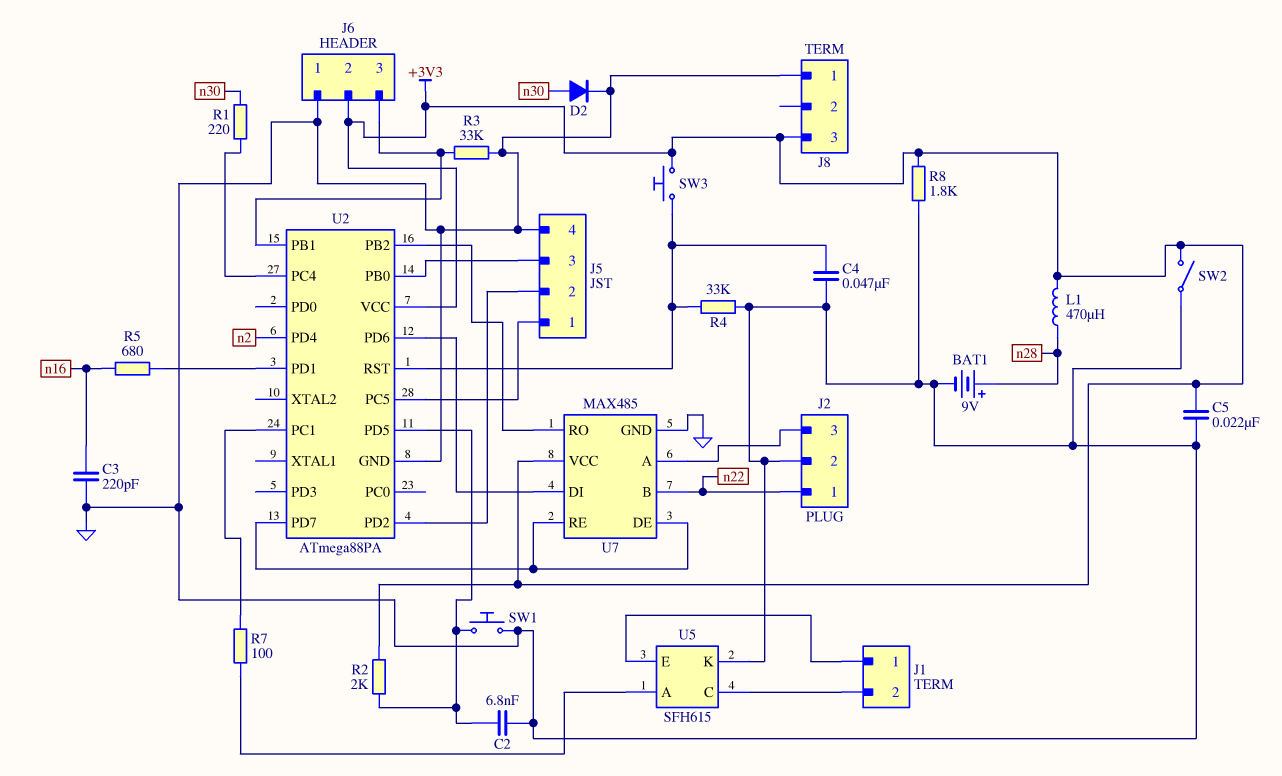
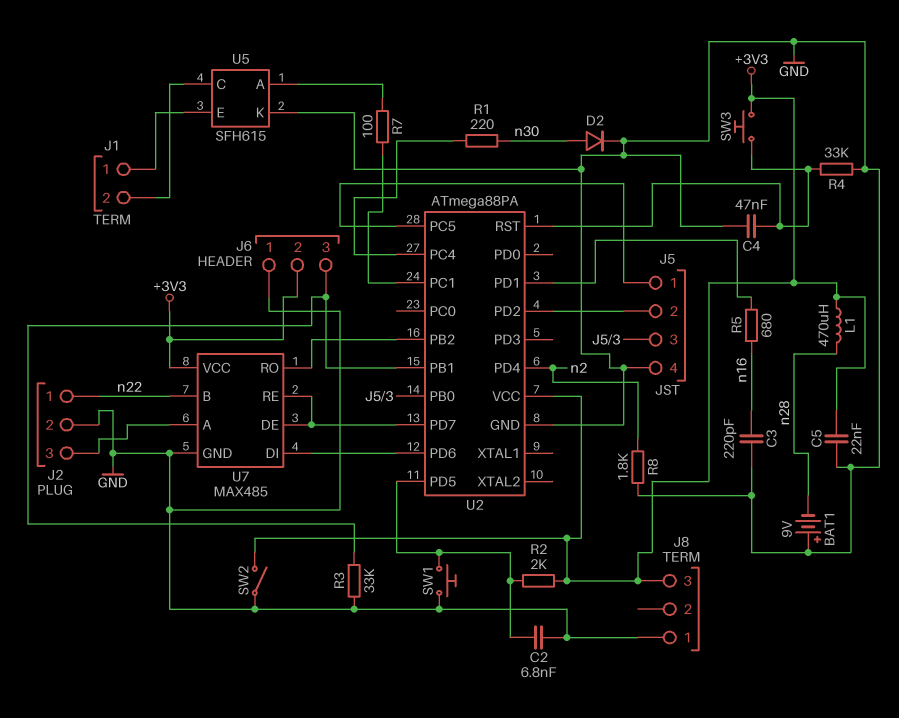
BAT1: 9V (plus n28, minus GND) -> 9V (plus GND, minus n28)
R8: 1.8k (+3V3, GND) -> 1.8k (GND, n2)

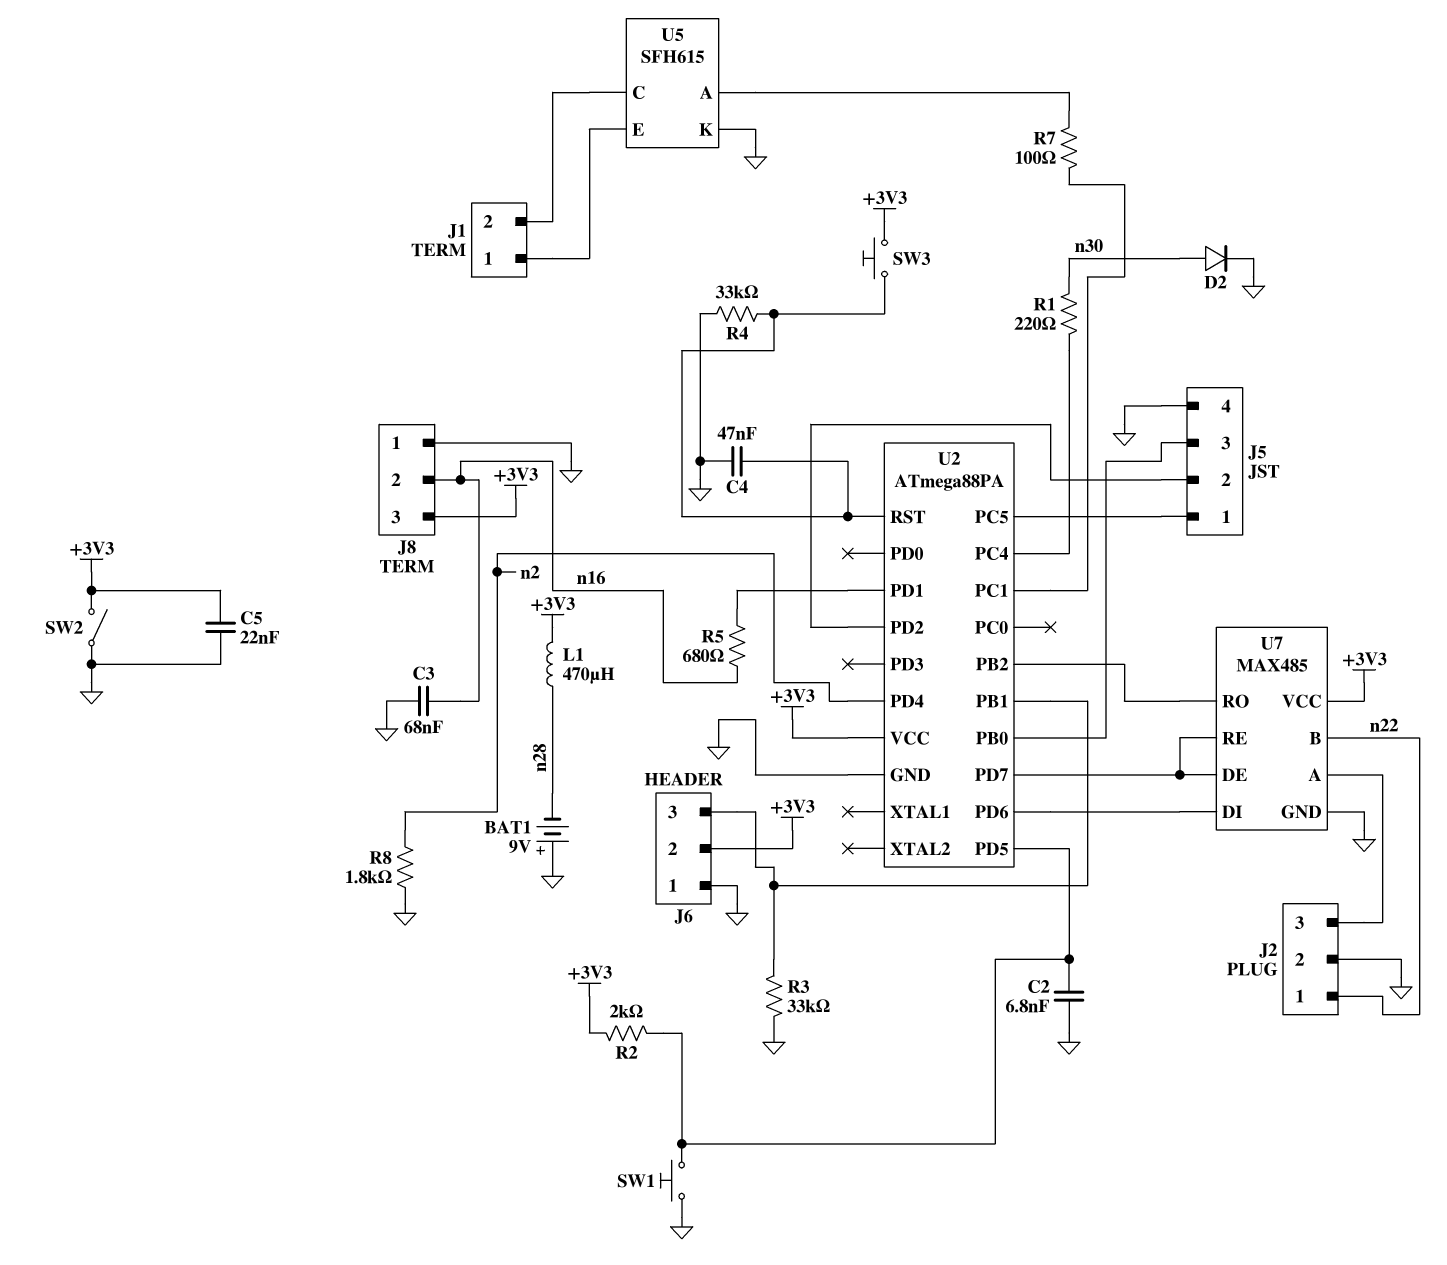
C3: 220pF (GND, n16) -> 68nF (GND, n16)
J8 pin 2: none -> n16

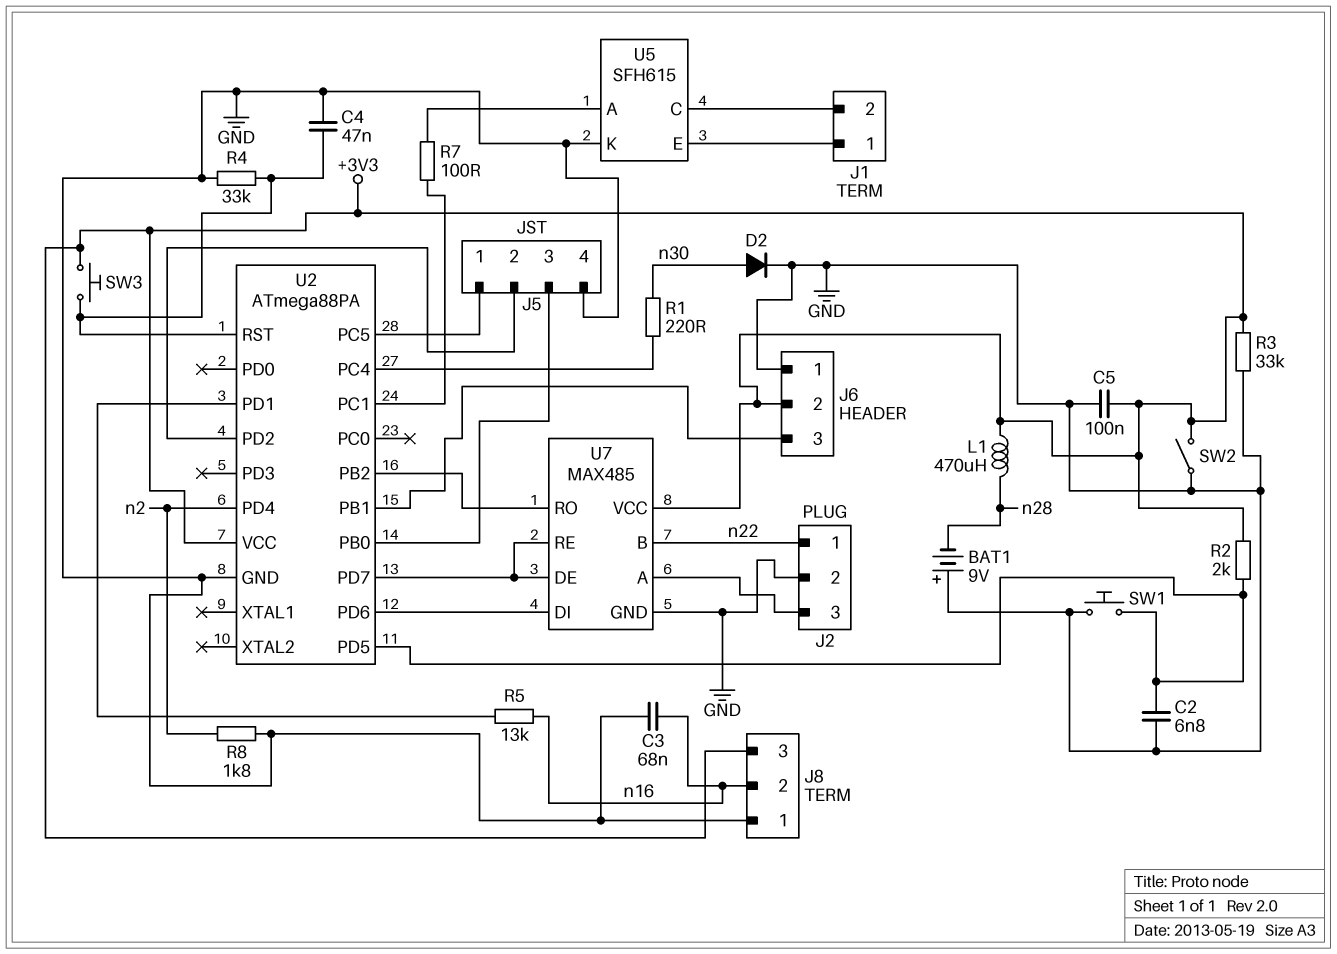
C5: 22nF (+3V3, GND) -> 100nF (+3V3, GND)
R3: 33k (GND, J6/3) -> 33k (+3V3, GND)
R5: 680 (U2/PD1, n16) -> 13k (U2/PD1, n16)

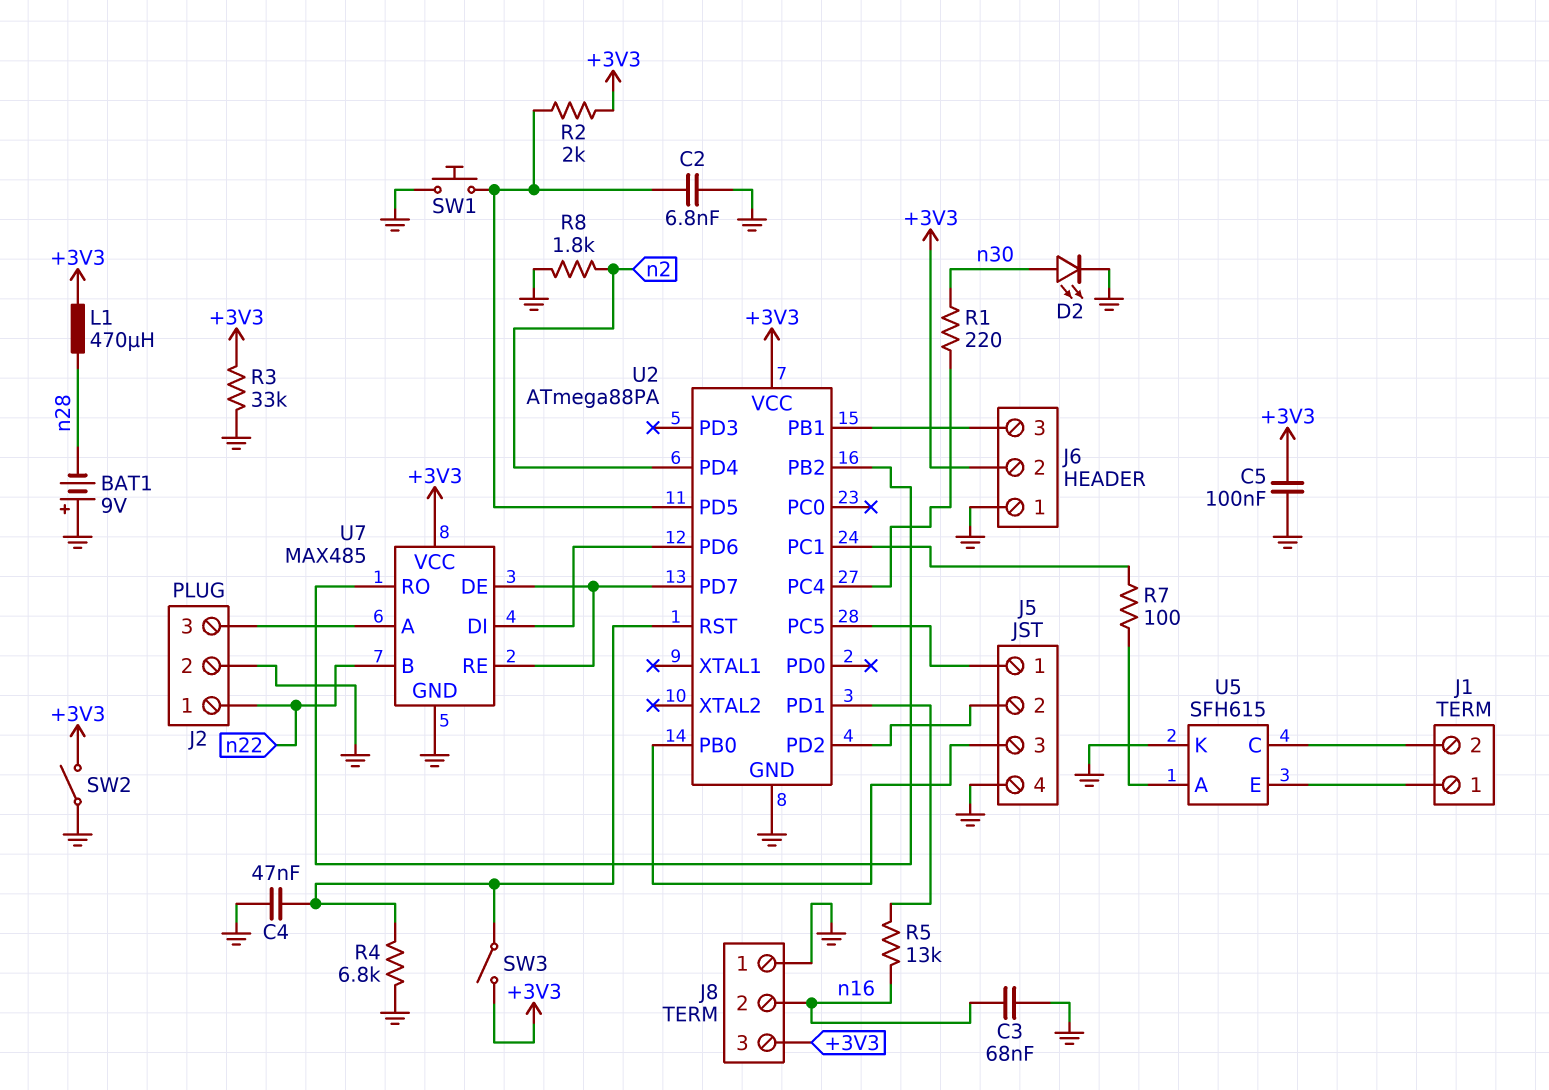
D2: diode (A n30, K GND) -> LED (A n30, K GND)
R4: 33k (GND, U2/RST) -> 6.8k (GND, U2/RST)
SW3: button (+3V3, U2/RST) -> switch (+3V3, U2/RST)

